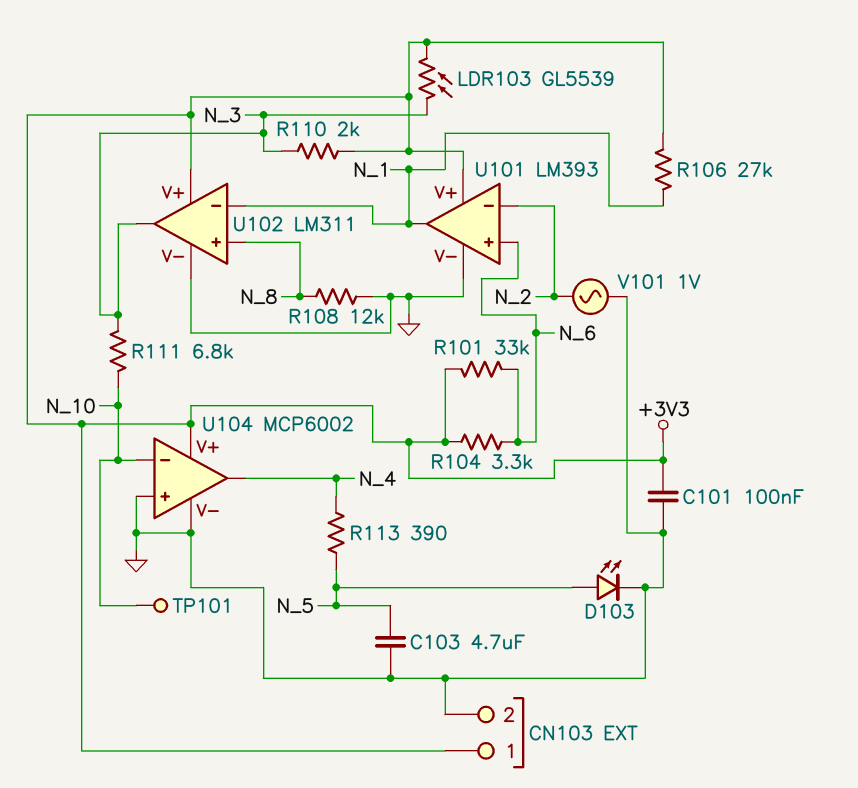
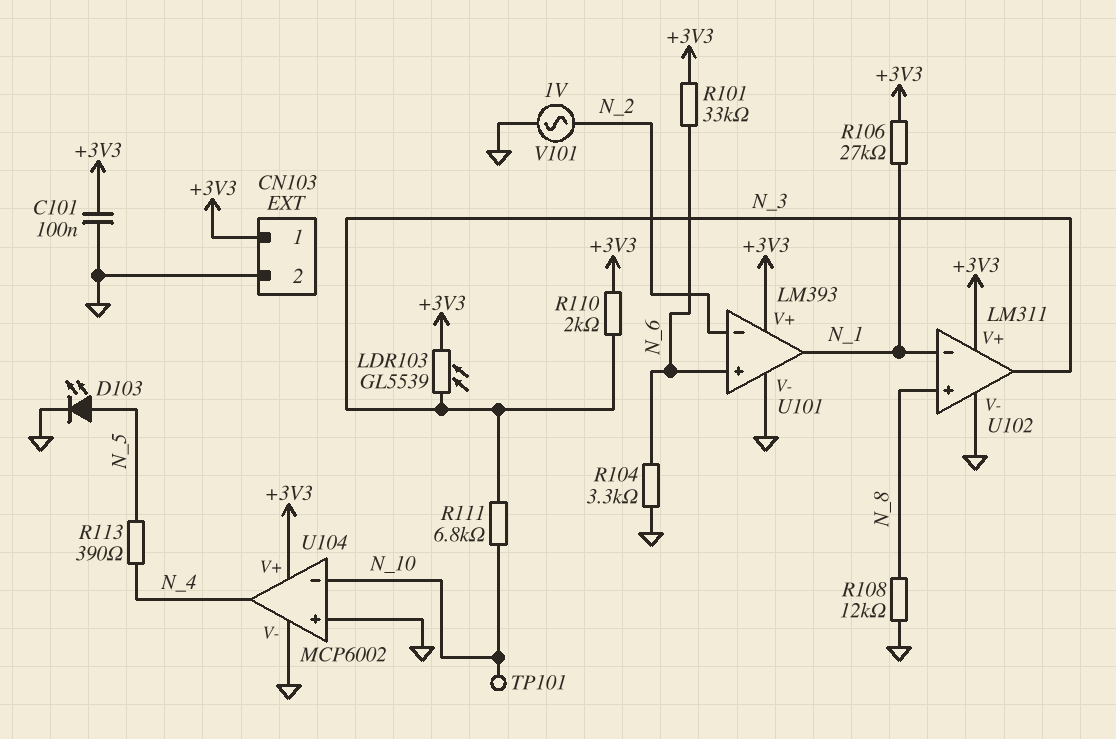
C103: 4.7uF (GND, N_5) -> none
R104: 3.3k (+3V3, N_6) -> 3.3k (GND, N_6)

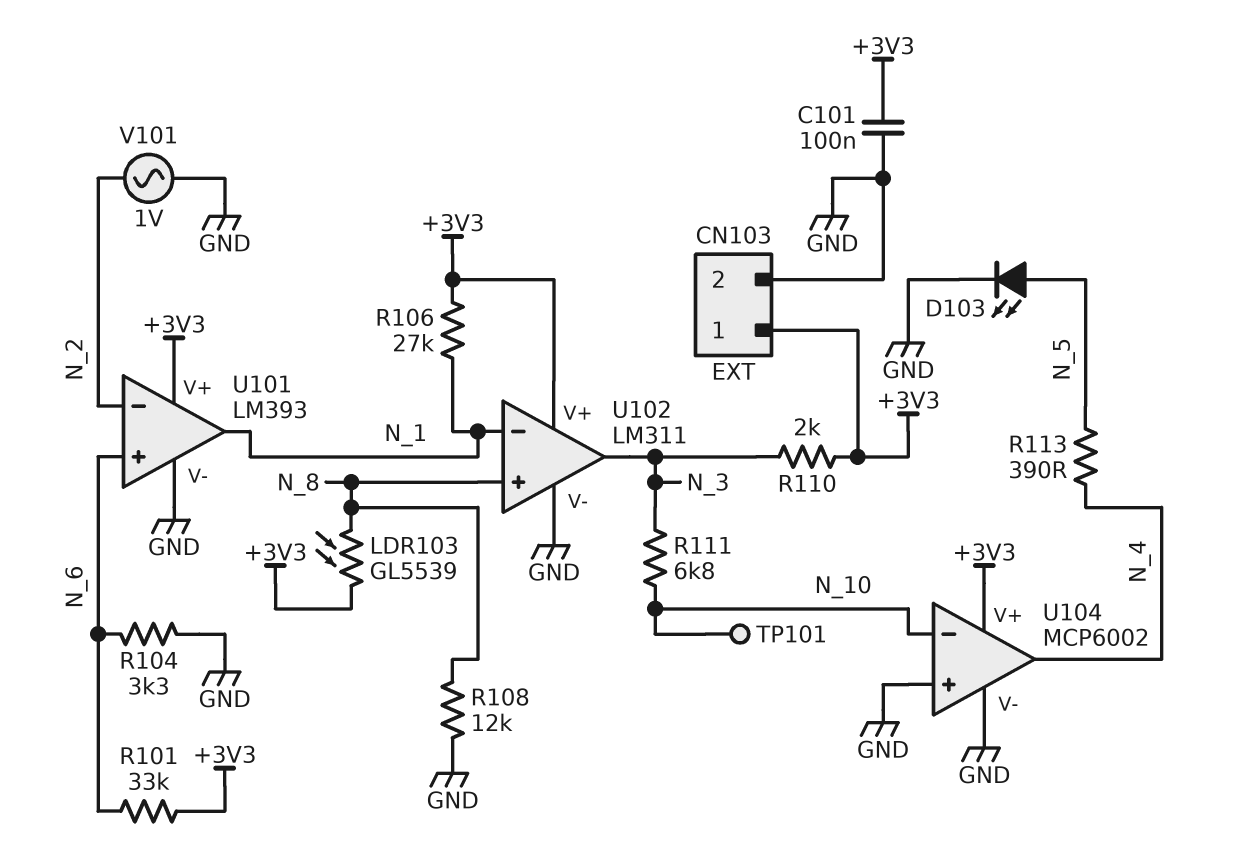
LDR103: GL5539 (+3V3, N_3) -> GL5539 (+3V3, N_8)

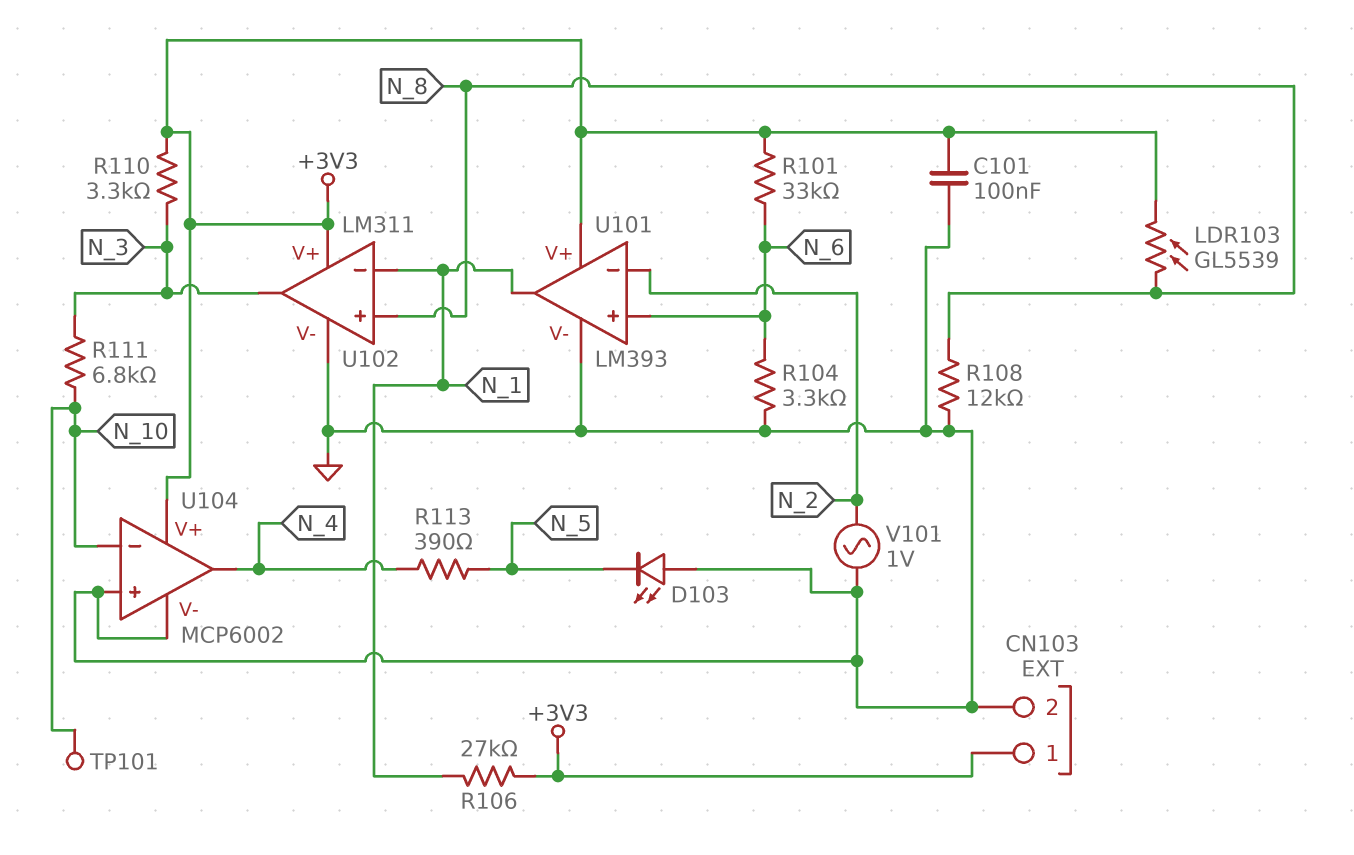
D103: LED (A N_5, K GND) -> LED (A GND, K N_5)
R110: 2k (+3V3, N_3) -> 3.3k (+3V3, N_3)

